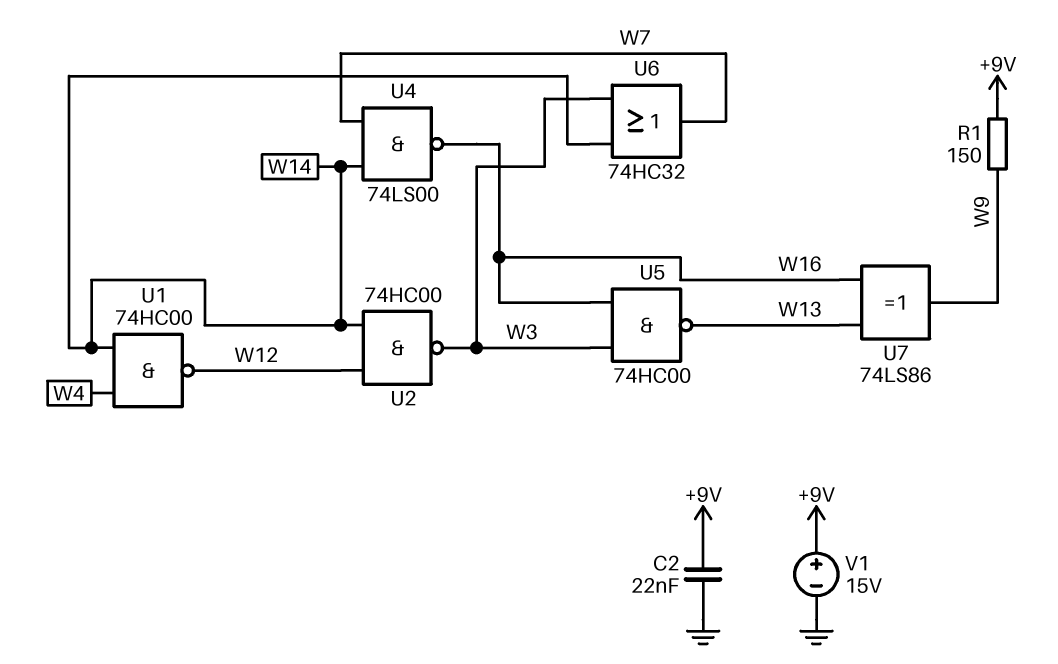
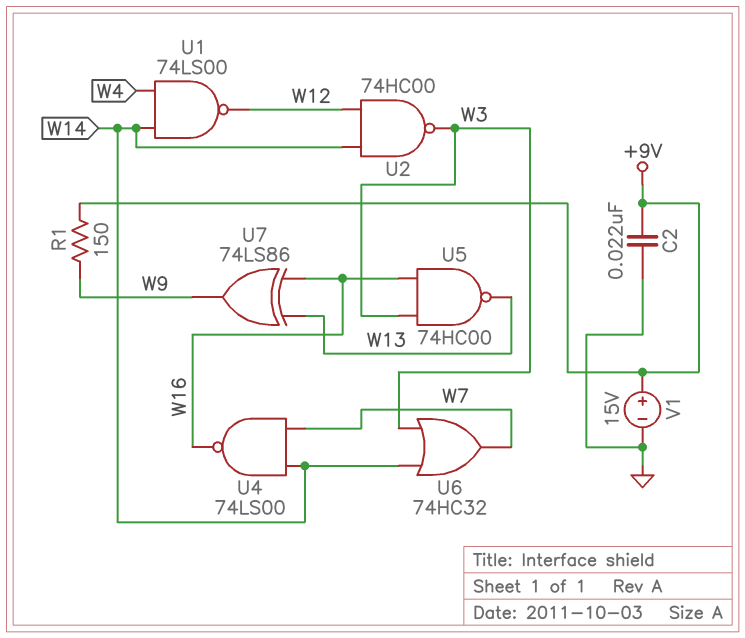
U1: NAND 74HC00 (in W4, in W14, out W12) -> NAND 74LS00 (in W4, in W14, out W12)

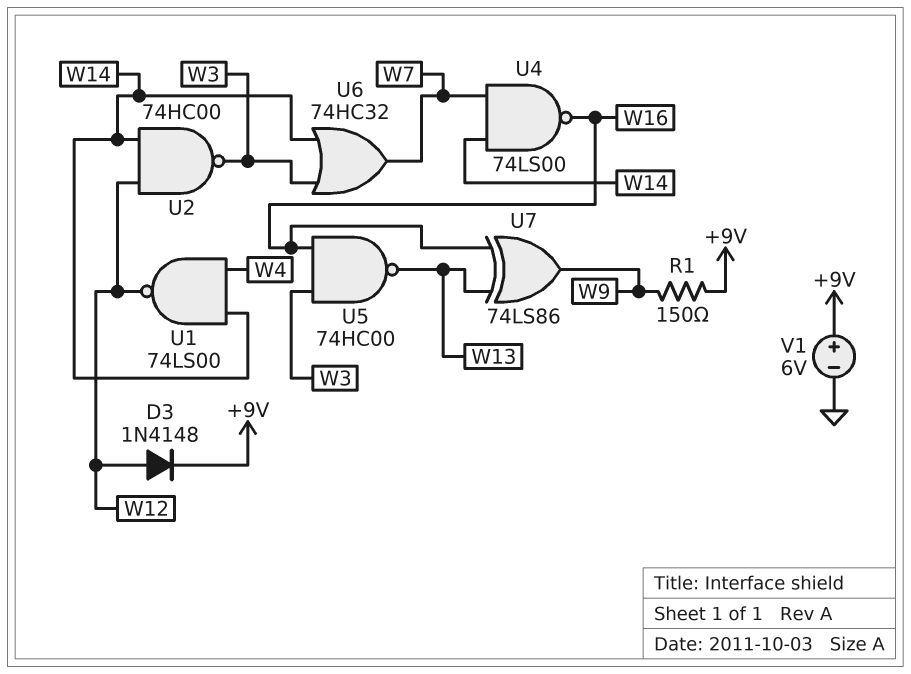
C2: 22nF (+9V, GND) -> none
D3: none -> diode 1N4148 (A W12, K +9V)
V1: 15V (plus +9V, minus GND) -> 6V (plus +9V, minus GND)

